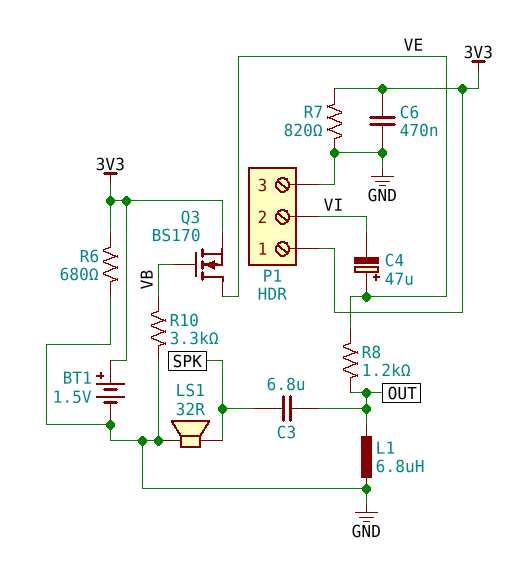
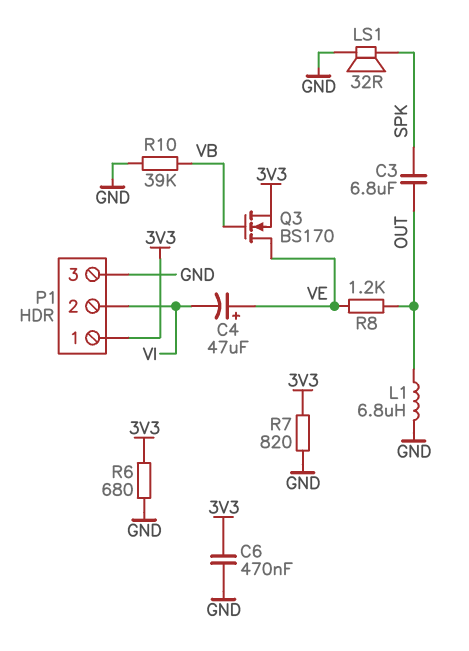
BT1: 1.5V (plus 3V3, minus GND) -> none
R10: 3.3k (GND, VB) -> 39k (GND, VB)

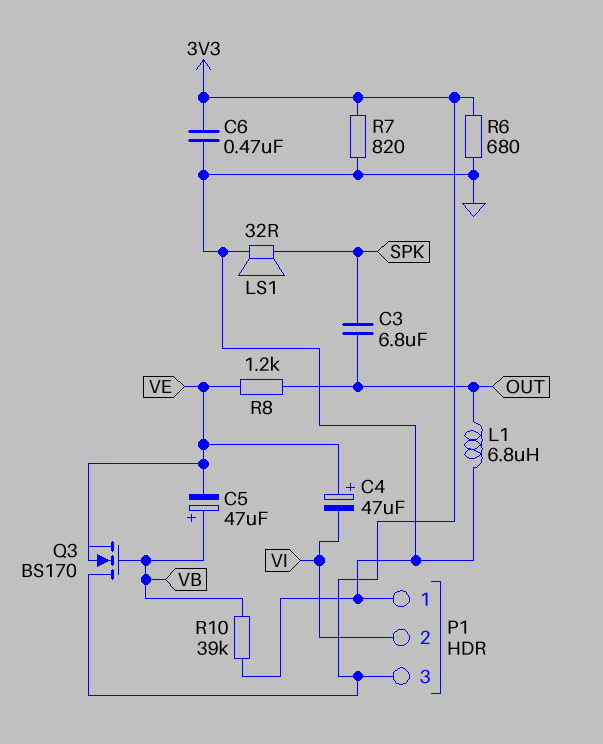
C5: none -> 47uF (plus VB, minus VE)
P1 pin 1: 3V3 -> GND
P1 pin 3: GND -> 3V3
Q3: NMOS BS170 (G VB, D VE, S 3V3) -> NMOS BS170 (G VB, D 3V3, S VE)

